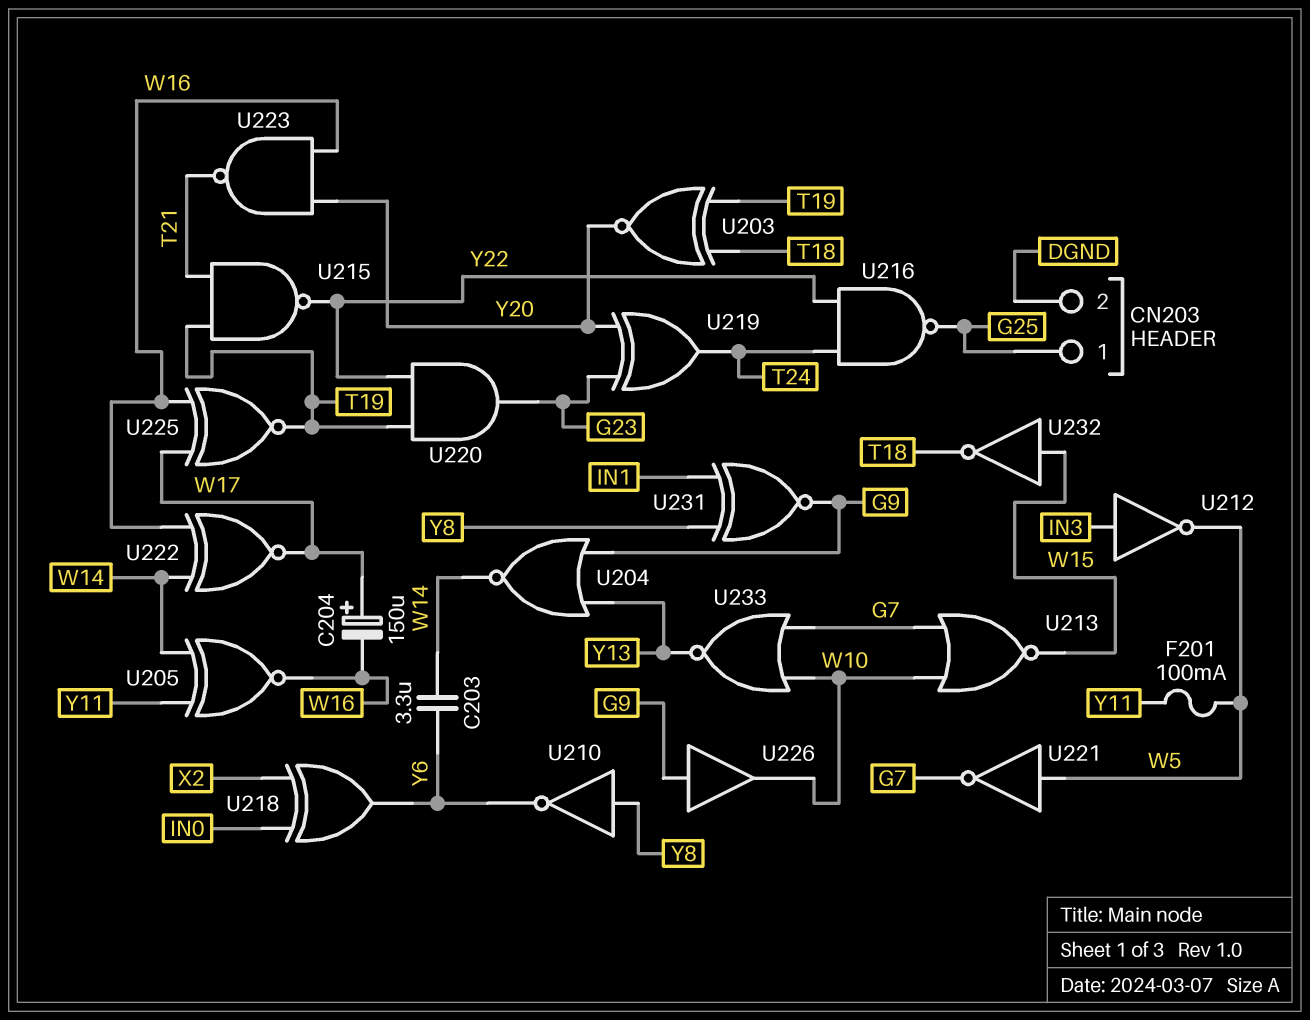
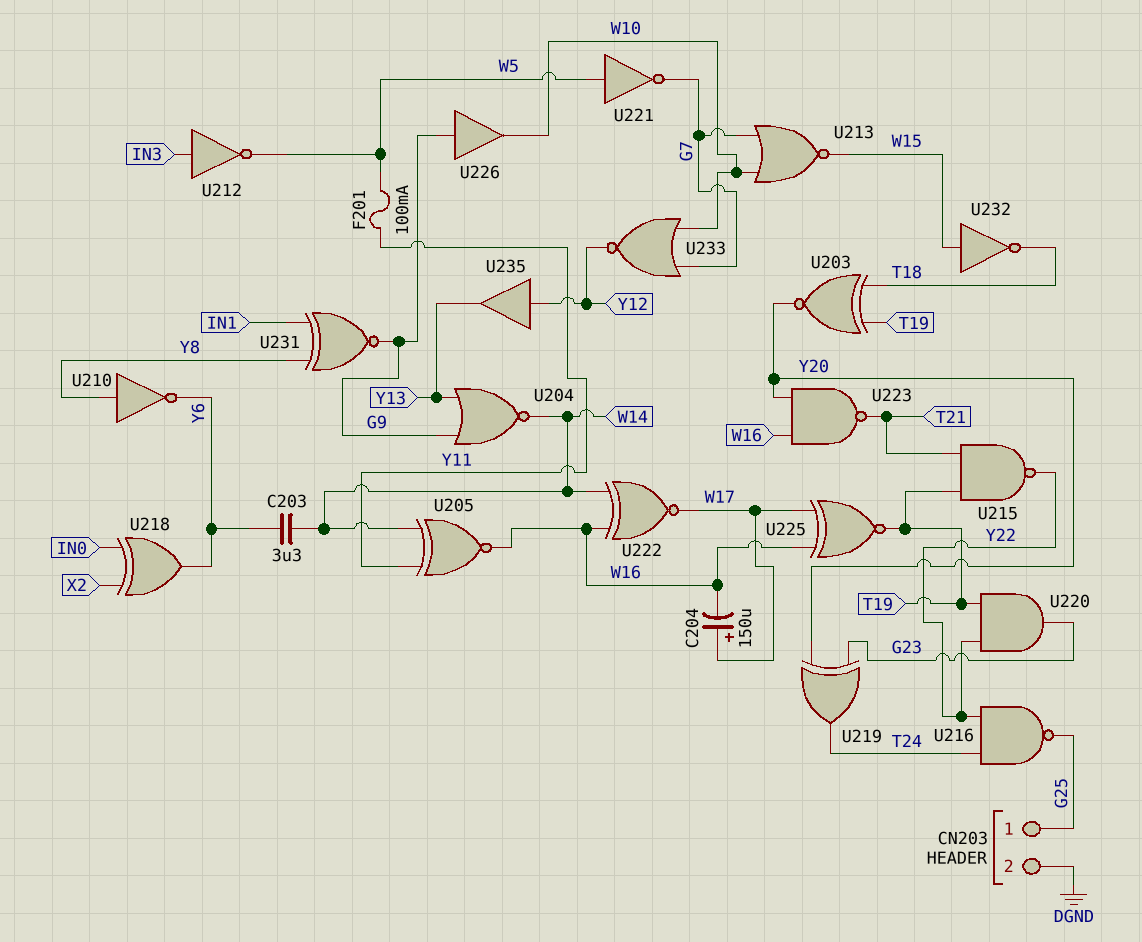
U233: NOR (in G7, in W10, out Y13) -> NOR (in G7, in W10, out Y12)
U235: none -> buffer (in Y12, out Y13)

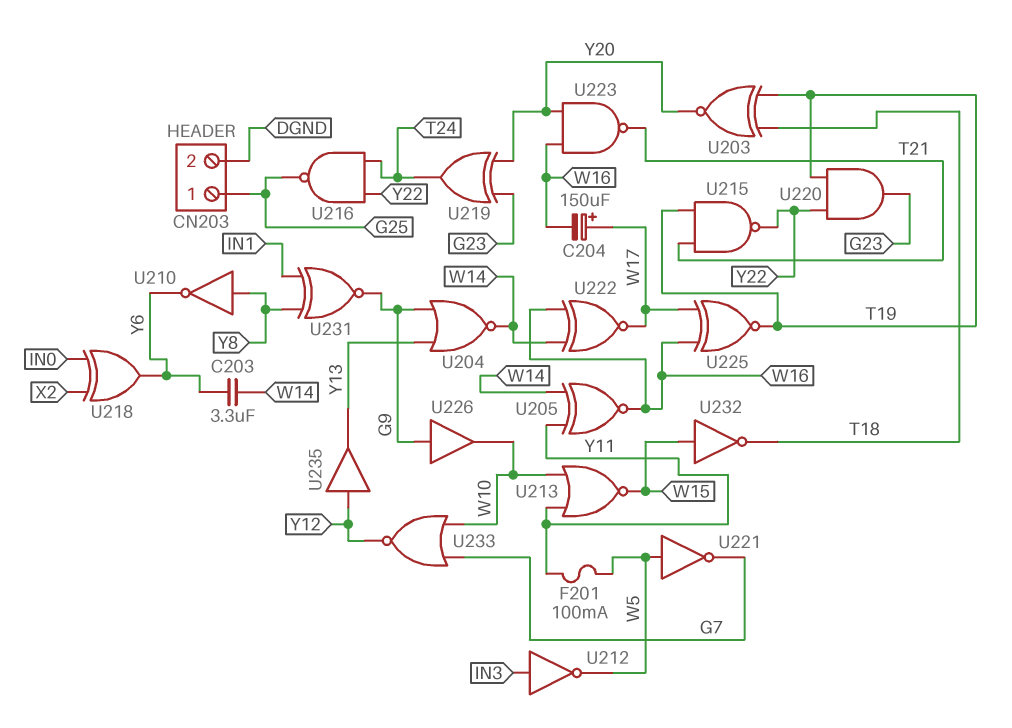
U213: NOR (in G7, in W10, out W15) -> NOR (in W10, in Y11, out W15)

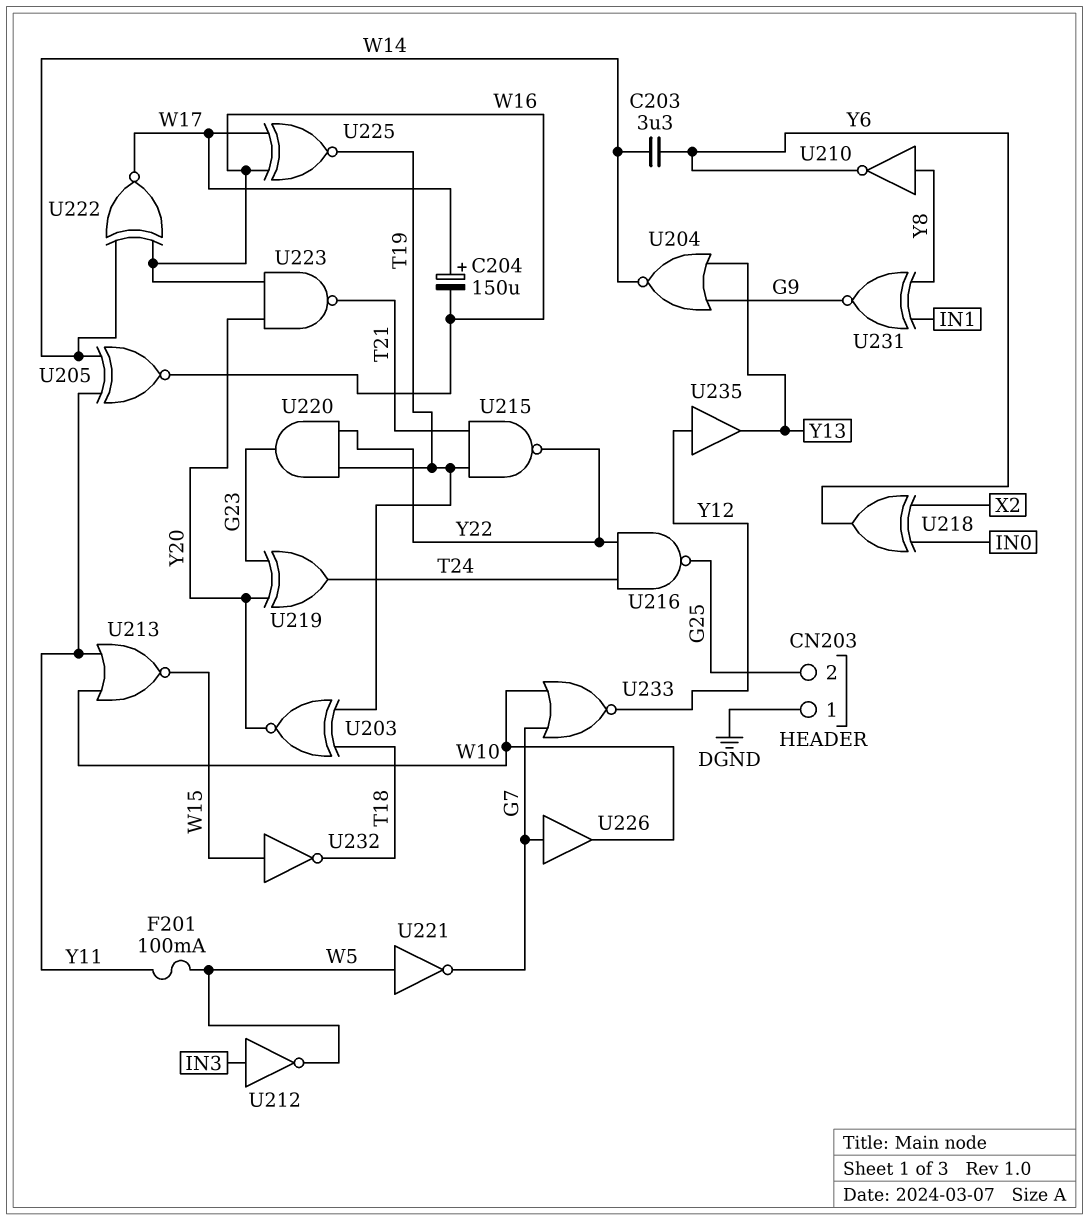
CN203 pin 1: G25 -> DGND
CN203 pin 2: DGND -> G25
U226: buffer (in G9, out W10) -> buffer (in G7, out W10)

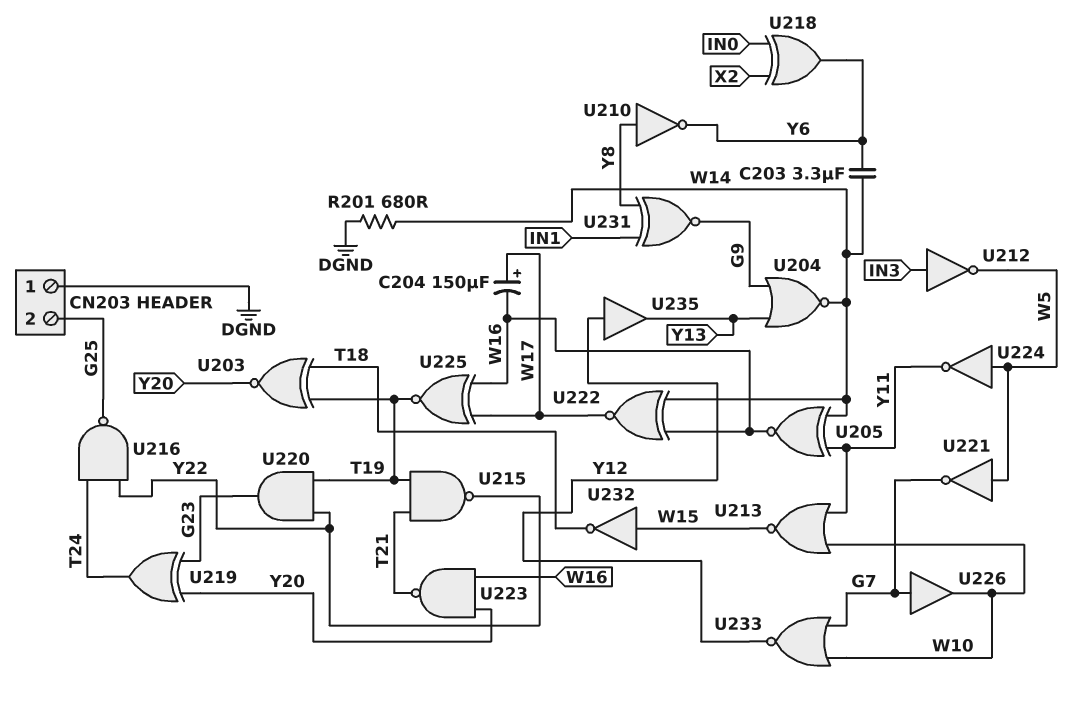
F201: 100mA (W5, Y11) -> none
R201: none -> 680 (DGND, W14)
U224: none -> NOT (in W5, out Y11)

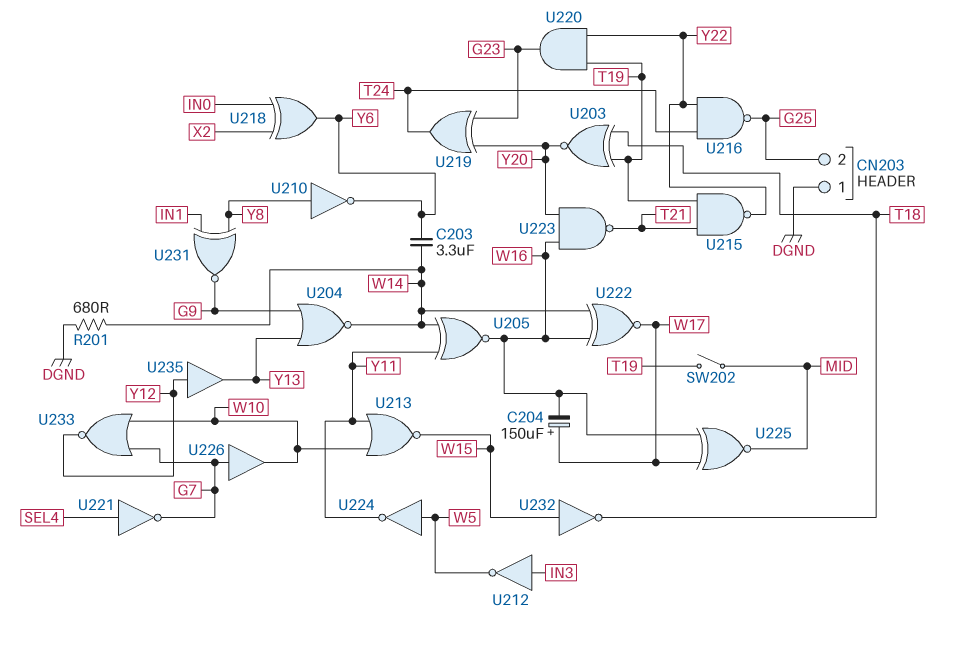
SW202: none -> switch (MID, T19)
U221: NOT (in W5, out G7) -> NOT (in SEL4, out G7)
U225: XNOR (in W16, in W17, out T19) -> XNOR (in W16, in W17, out MID)

